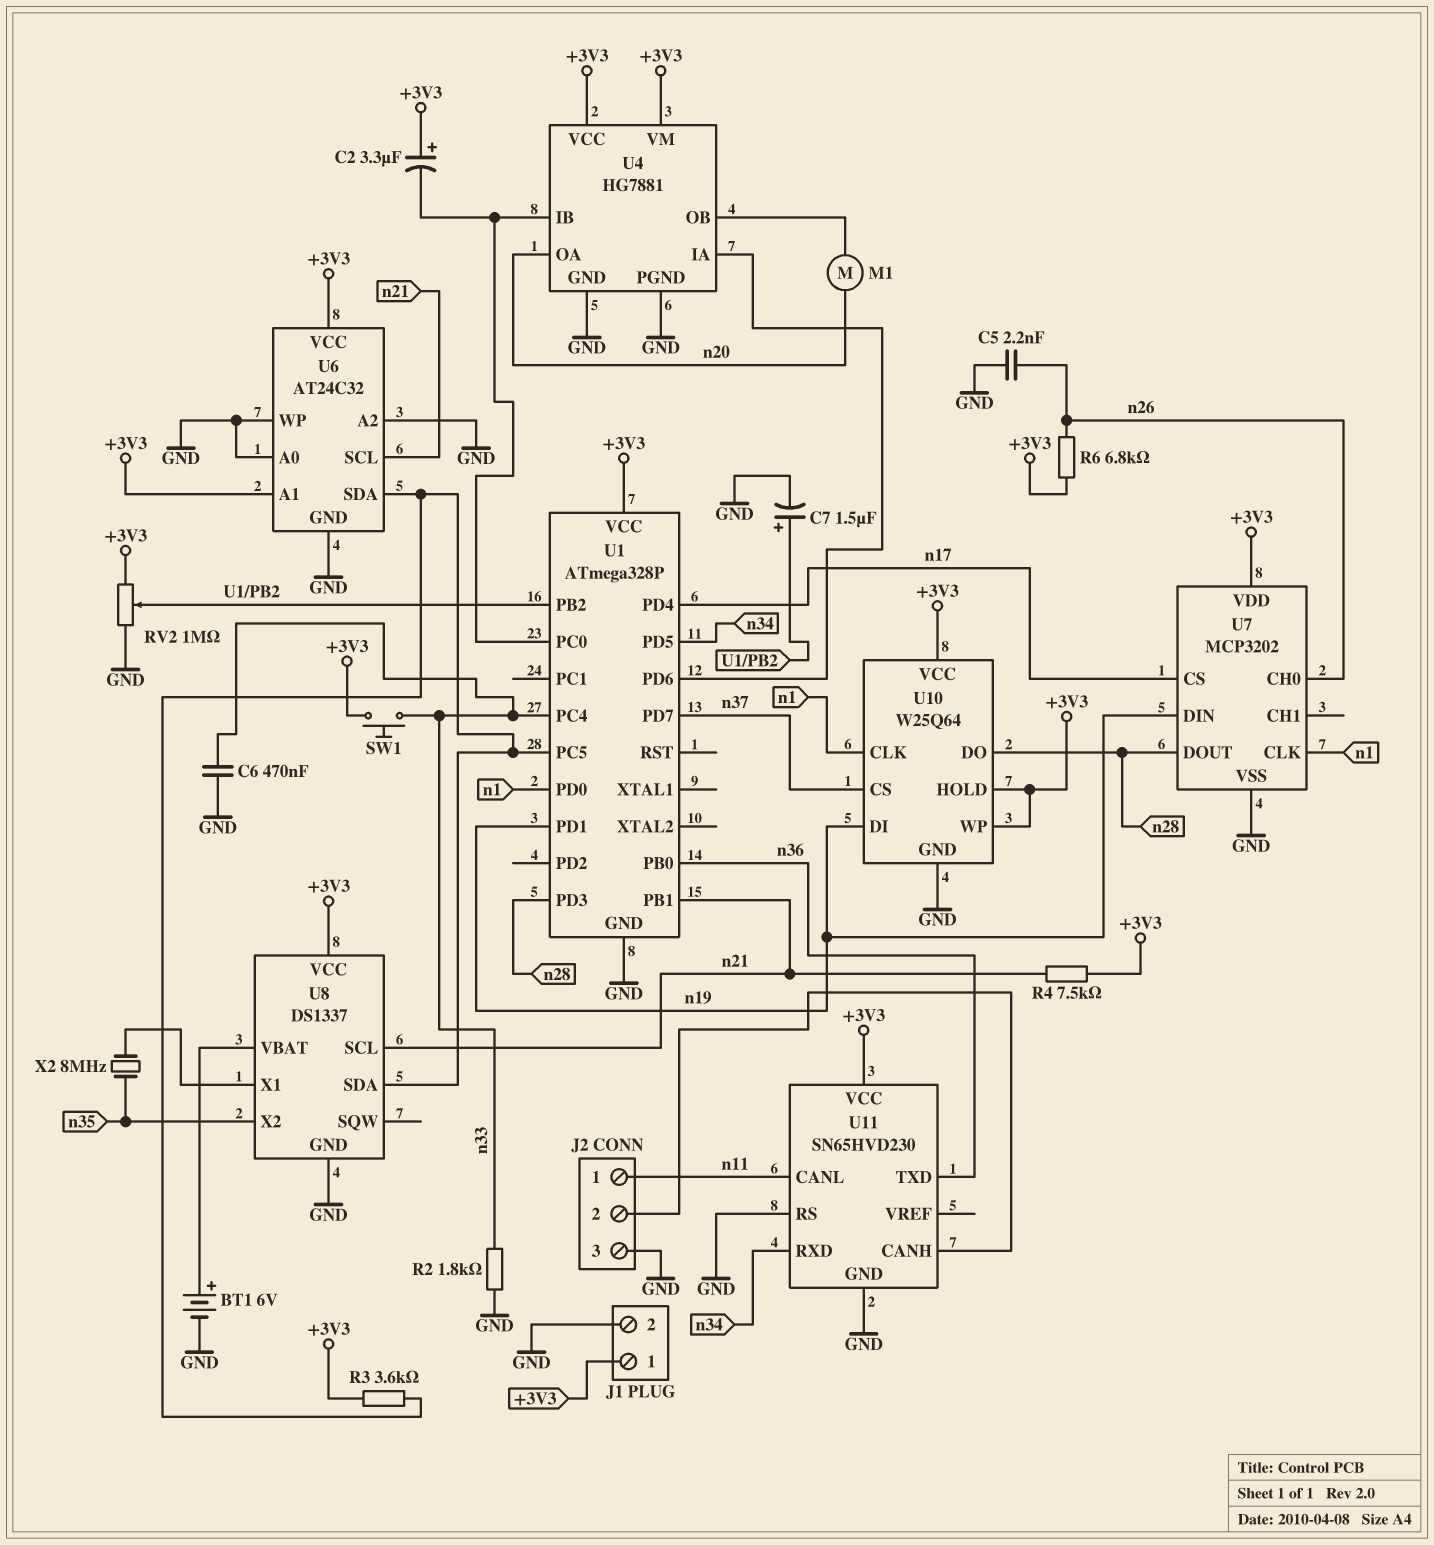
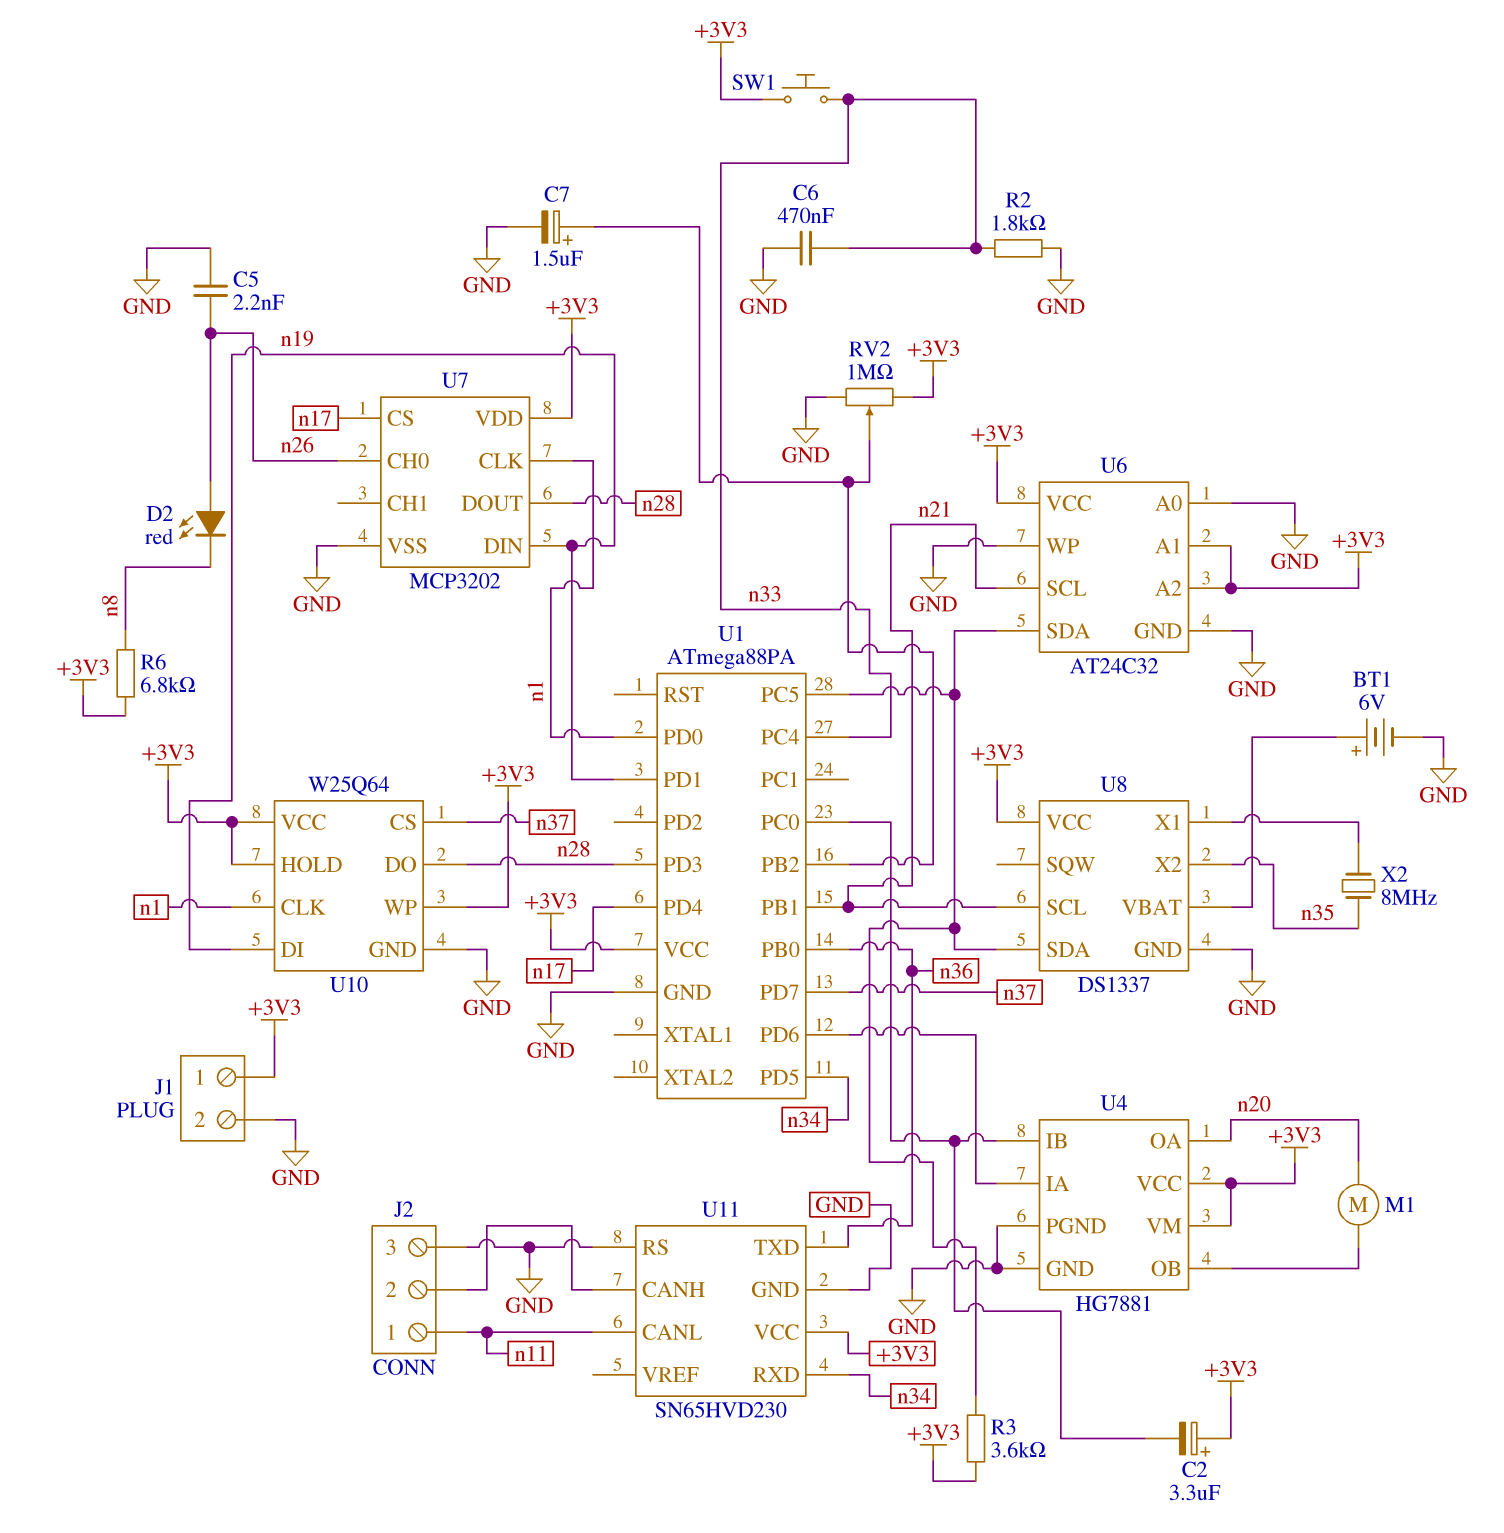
D2: none -> LED red (A n26, K n8)
R4: 7.5k (+3V3, n21) -> none
R6: 6.8k (+3V3, n26) -> 6.8k (+3V3, n8)
U1: ATmega328P -> ATmega88PA
U6 pin A2: GND -> +3V3

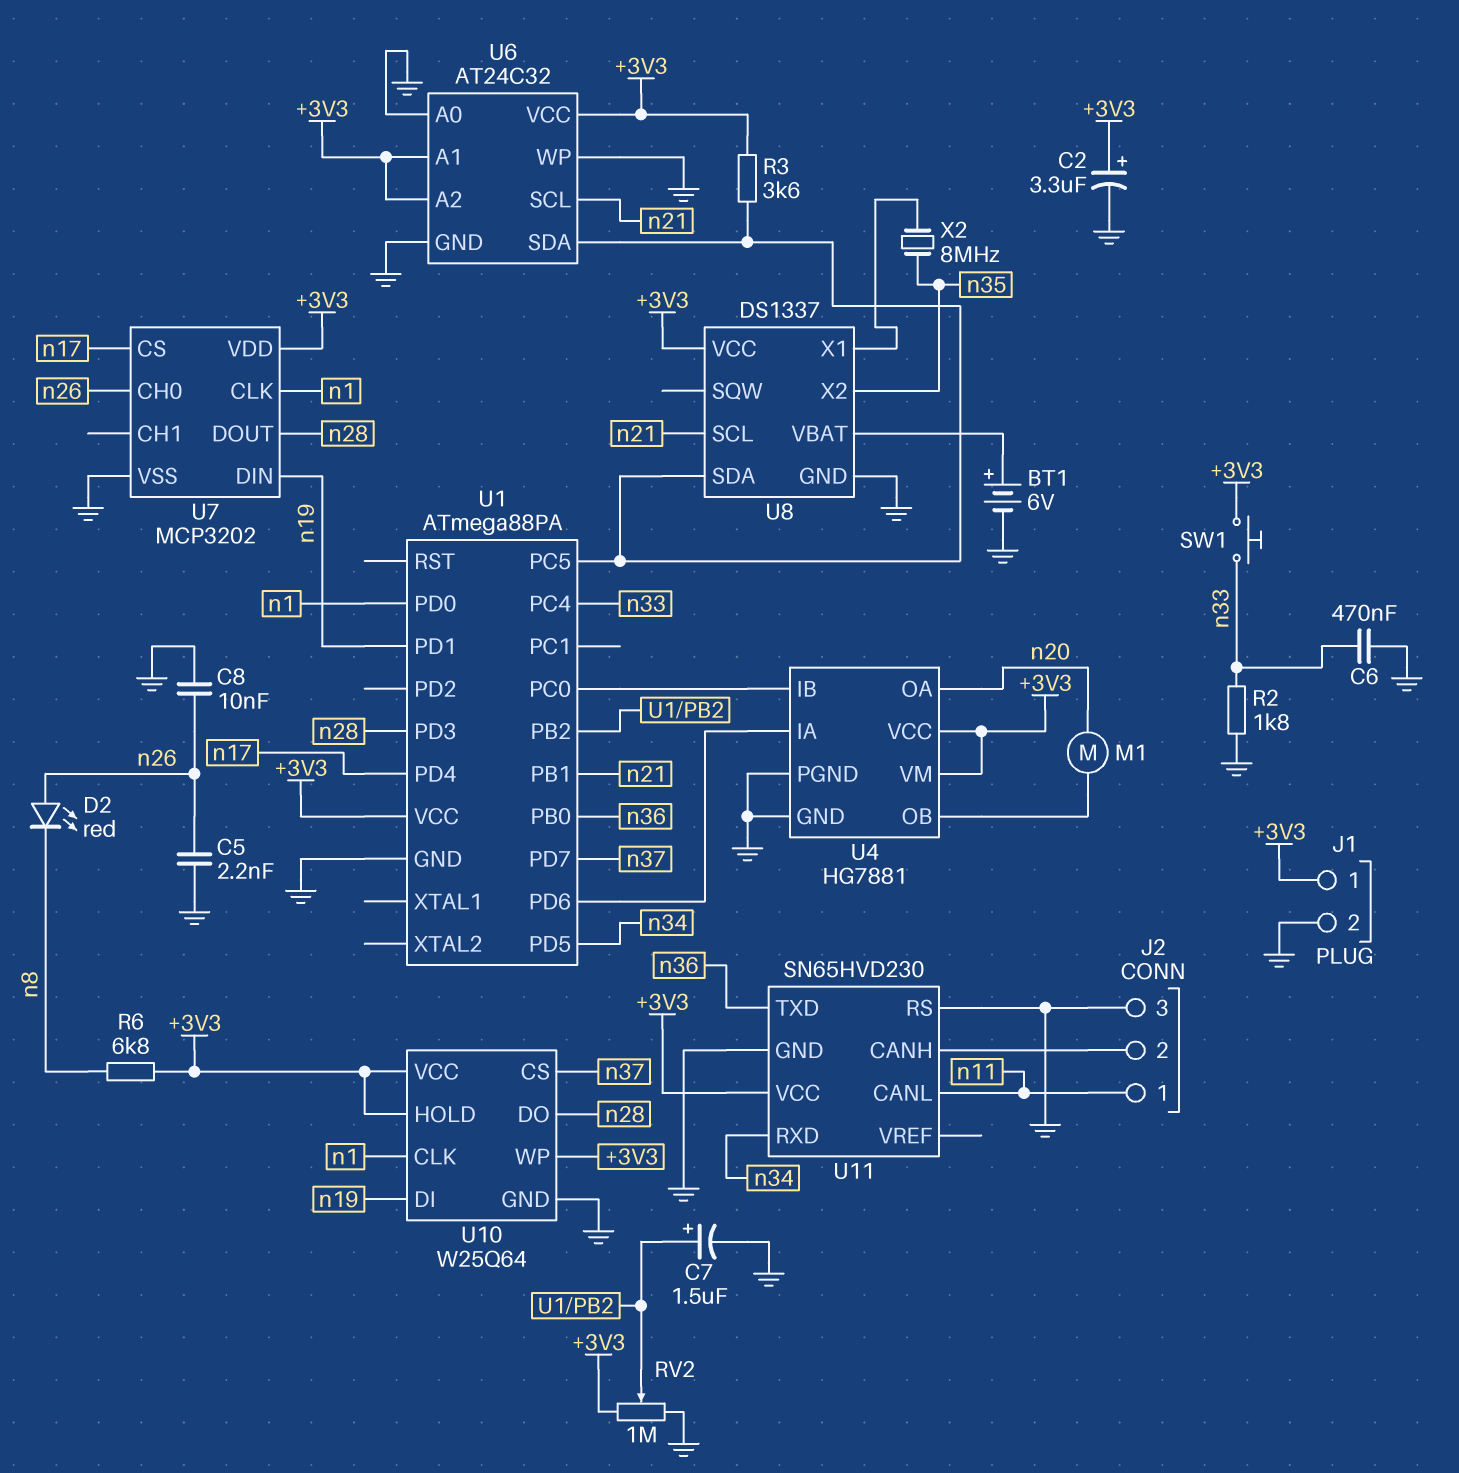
C2: 3.3uF (plus +3V3, minus U1/PC0) -> 3.3uF (plus +3V3, minus GND)
C8: none -> 10nF (GND, n26)

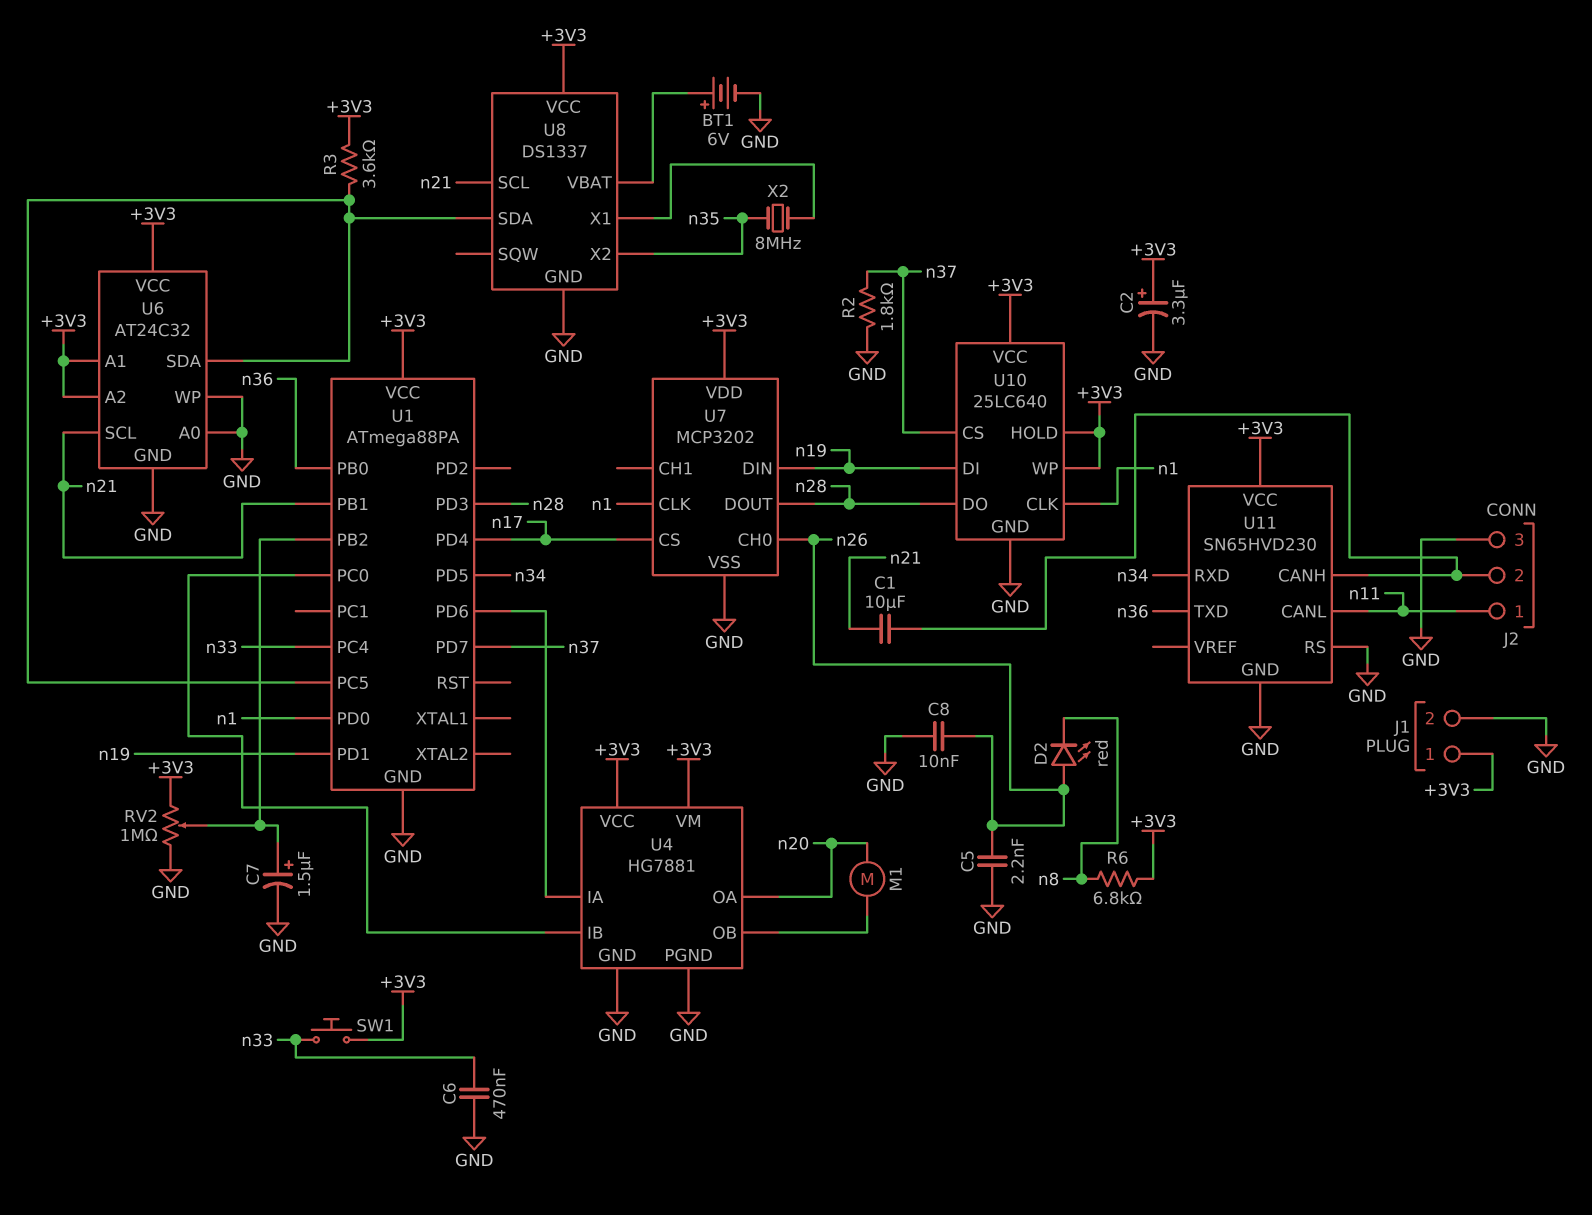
C1: none -> 10uF (J2/2, n21)
R2: 1.8k (GND, n33) -> 1.8k (GND, n37)
U10: W25Q64 -> 25LC640

